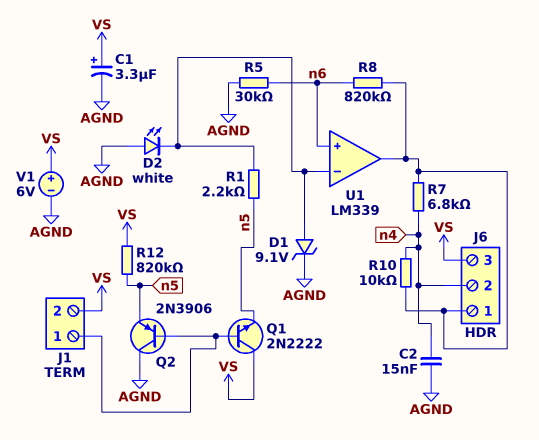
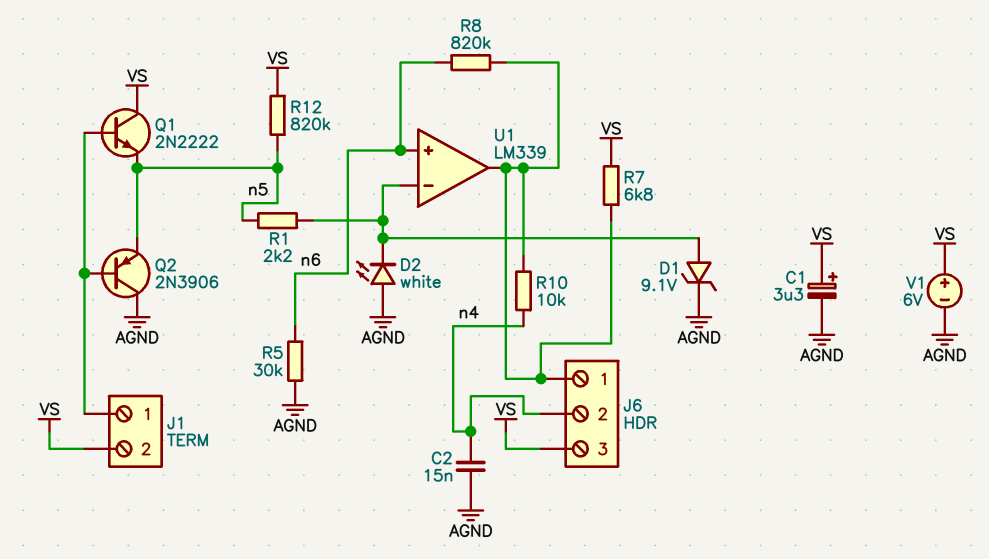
R7: 6.8k (J6/1, n4) -> 6.8k (J6/1, VS)

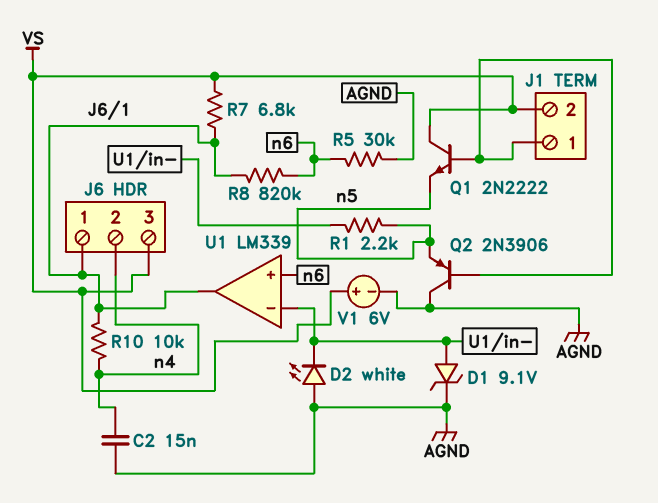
C1: 3.3uF (plus VS, minus AGND) -> none
R12: 820k (VS, n5) -> none

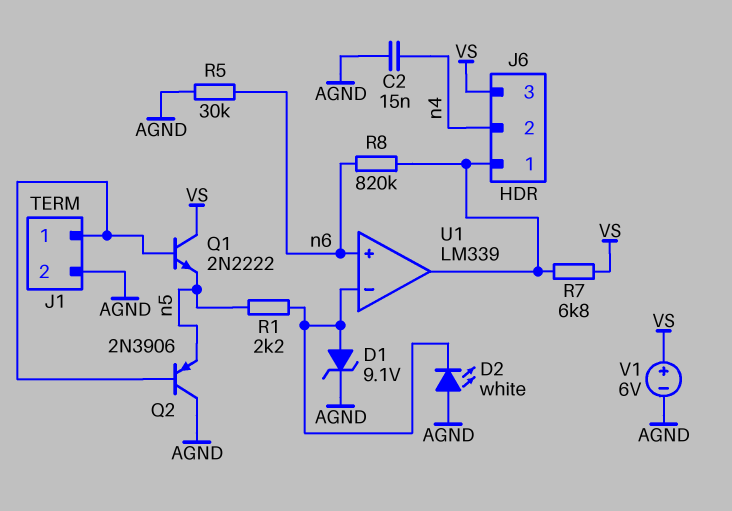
J1 pin 2: VS -> AGND
R10: 10k (J6/1, n4) -> none

